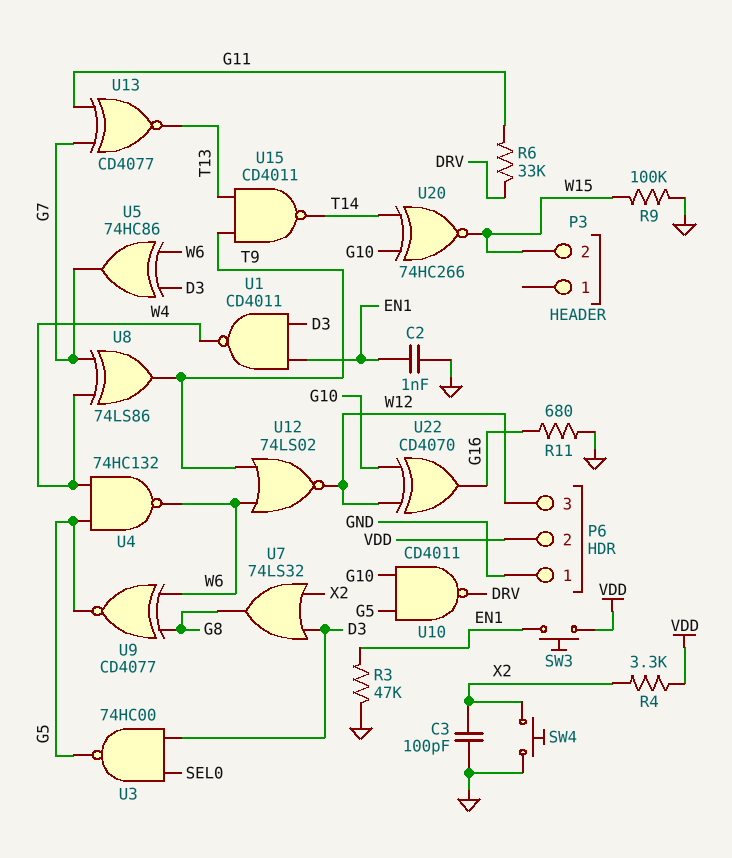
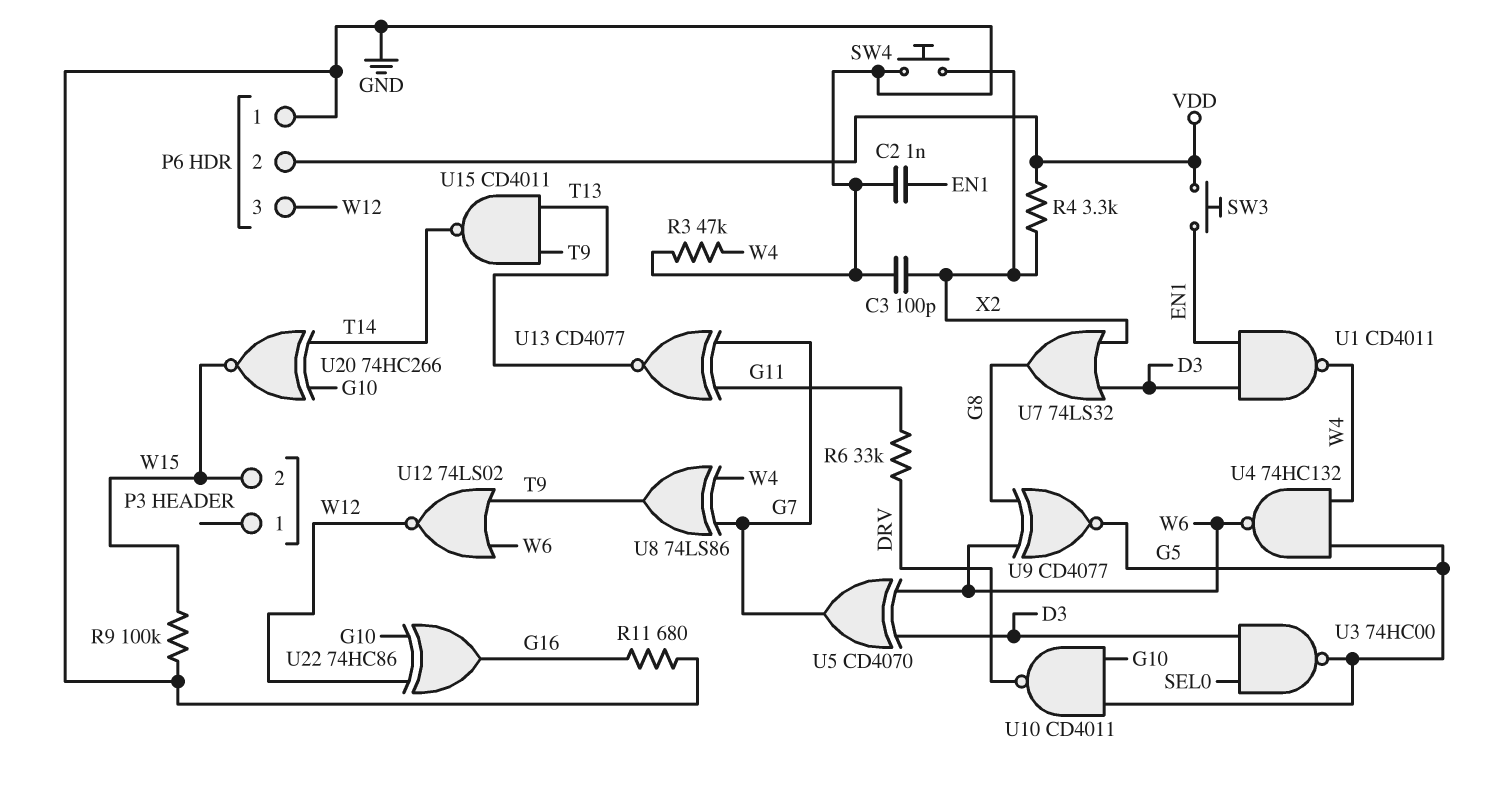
R3: 47k (EN1, GND) -> 47k (GND, W4)
U5: XOR 74HC86 (in D3, in W6, out G7) -> XOR CD4070 (in D3, in W6, out G7)
U22: XOR CD4070 (in G10, in W12, out G16) -> XOR 74HC86 (in G10, in W12, out G16)

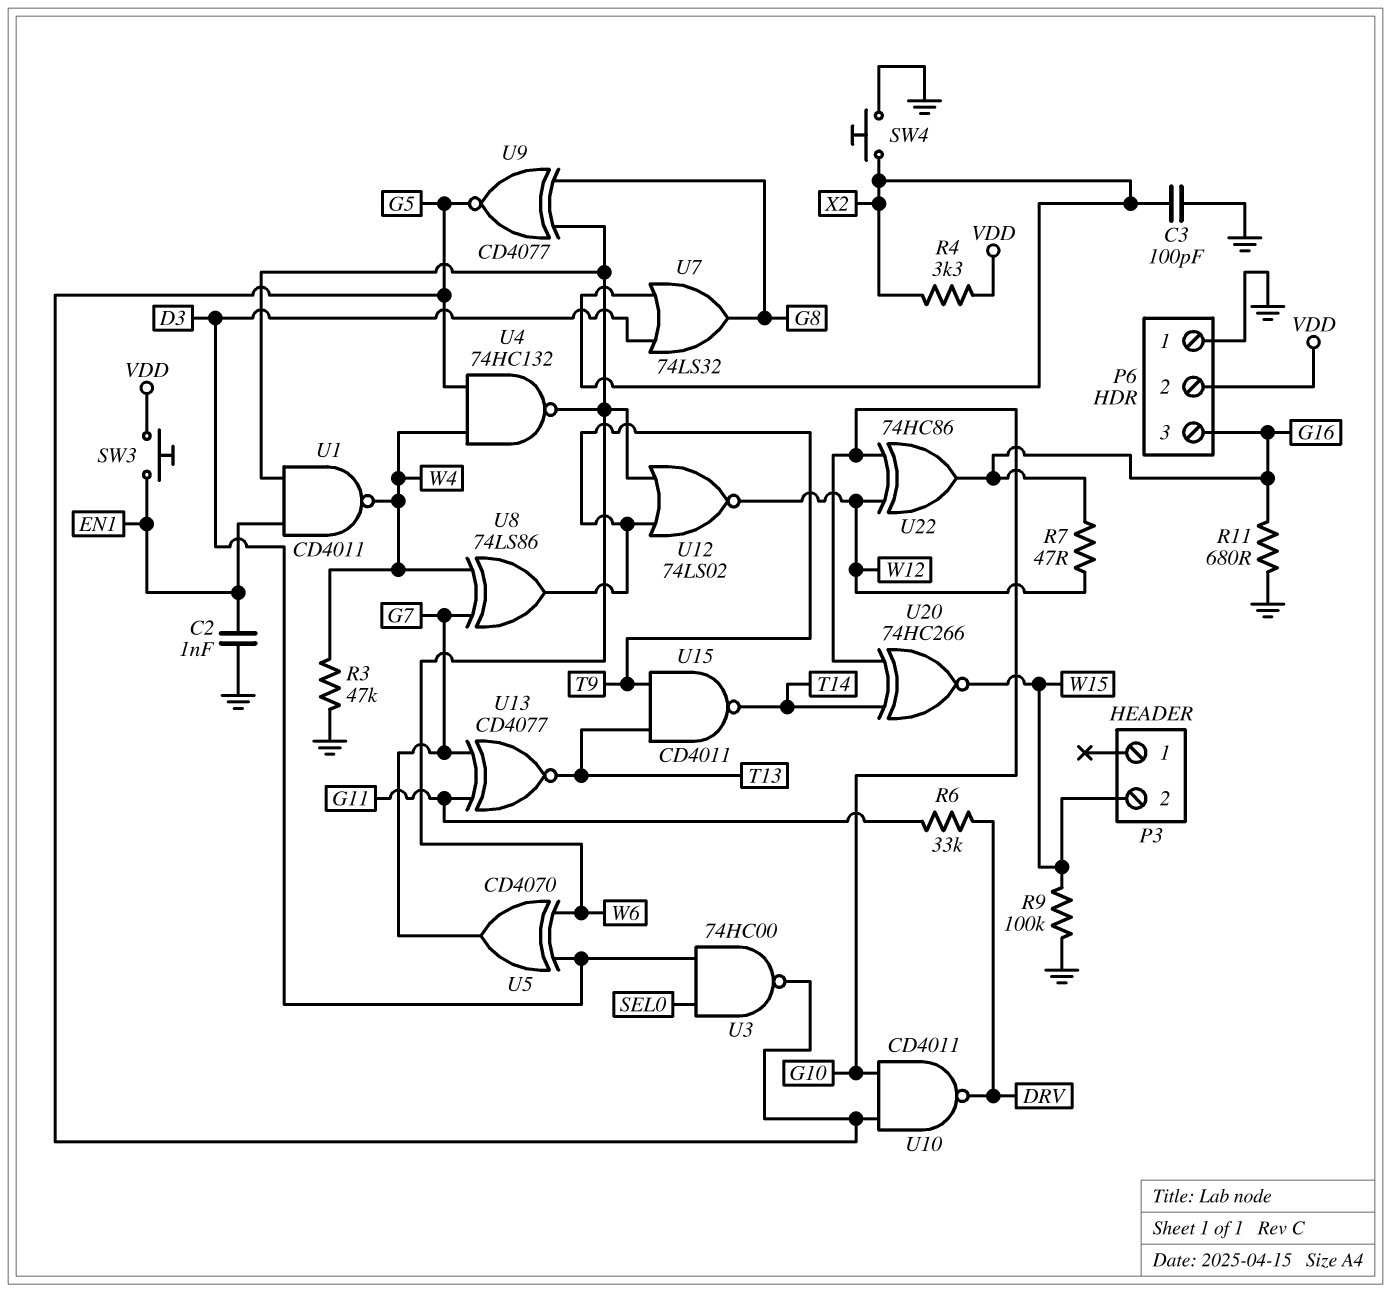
P6 pin 3: W12 -> G16
R7: none -> 47 (G16, W12)
U1: NAND CD4011 (in D3, in EN1, out W4) -> NAND CD4011 (in EN1, in W6, out W4)

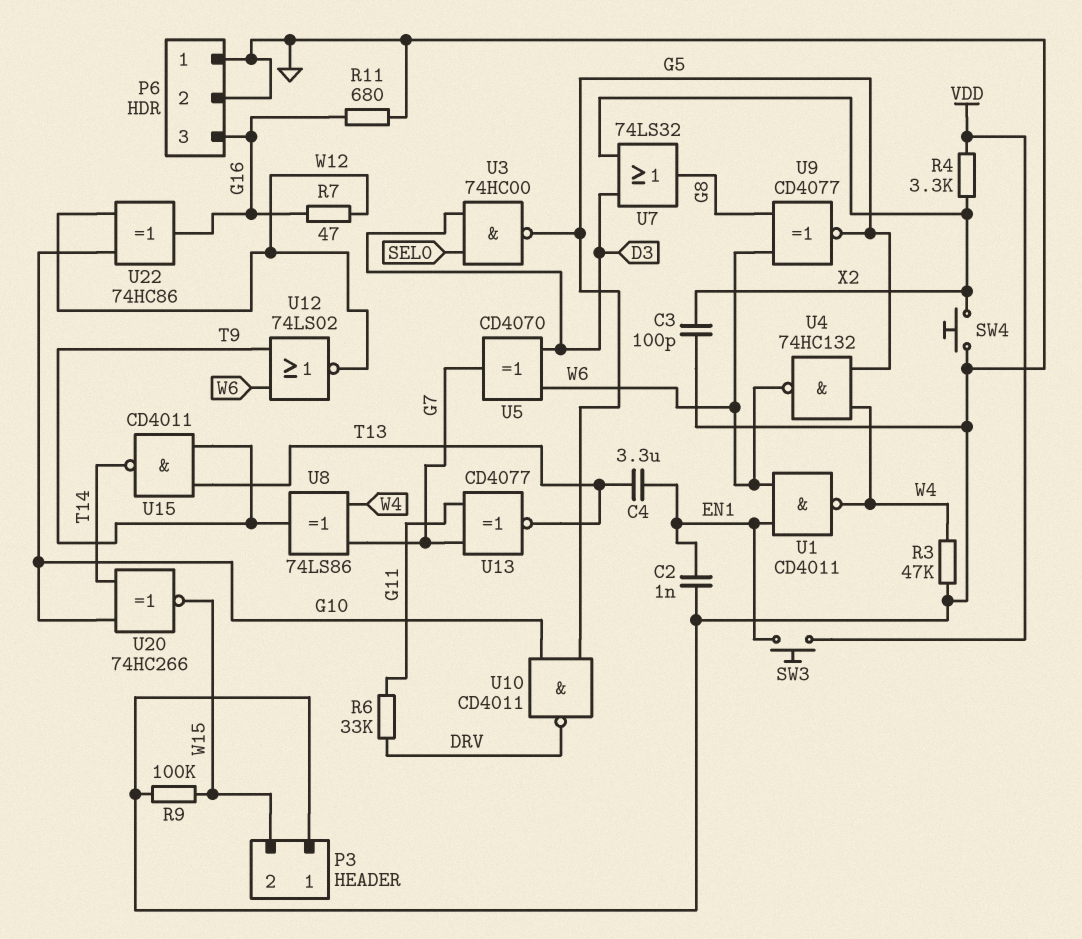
C4: none -> 3.3uF (EN1, T13)
P3 pin 1: none -> GND
P6 pin 2: VDD -> GND

